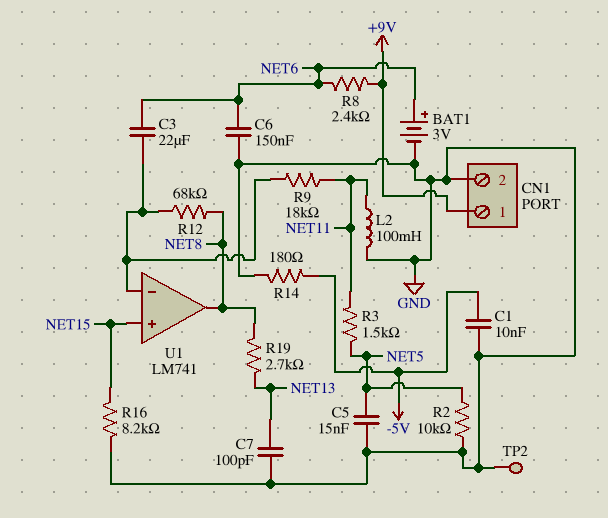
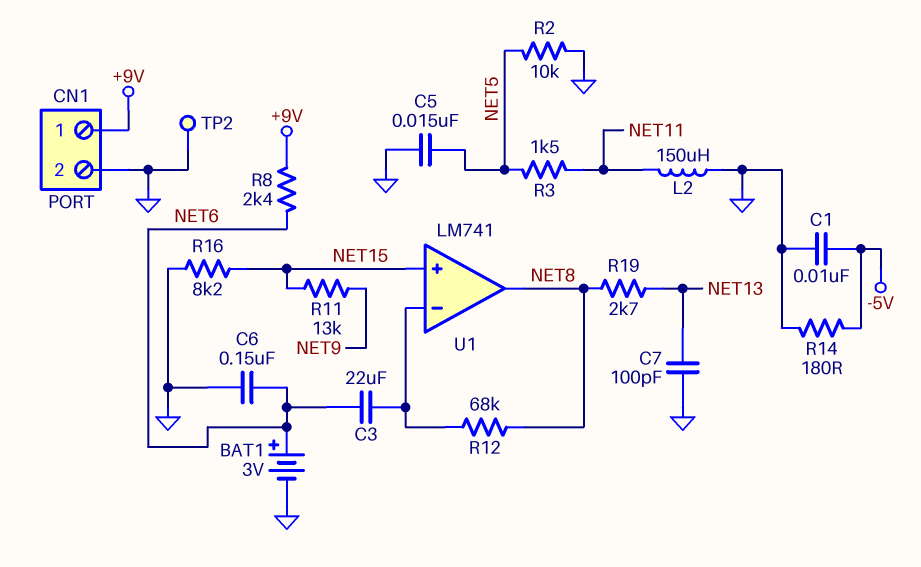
L2: 100mH (GND, NET11) -> 150uH (GND, NET11)
R9: 18k (NET11, U1/in-) -> none
R11: none -> 13k (NET9, NET15)

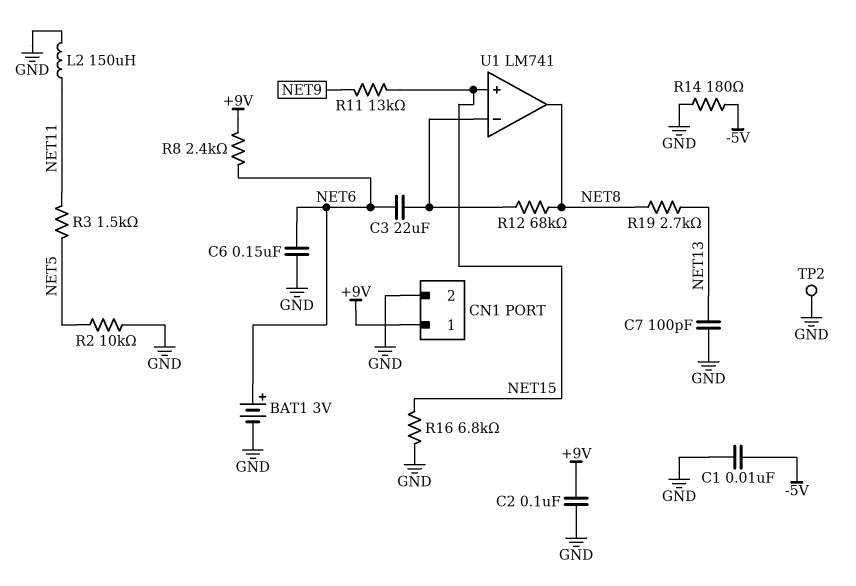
C2: none -> 100nF (+9V, GND)
C5: 15nF (GND, NET5) -> none
R16: 8.2k (GND, NET15) -> 6.8k (GND, NET15)

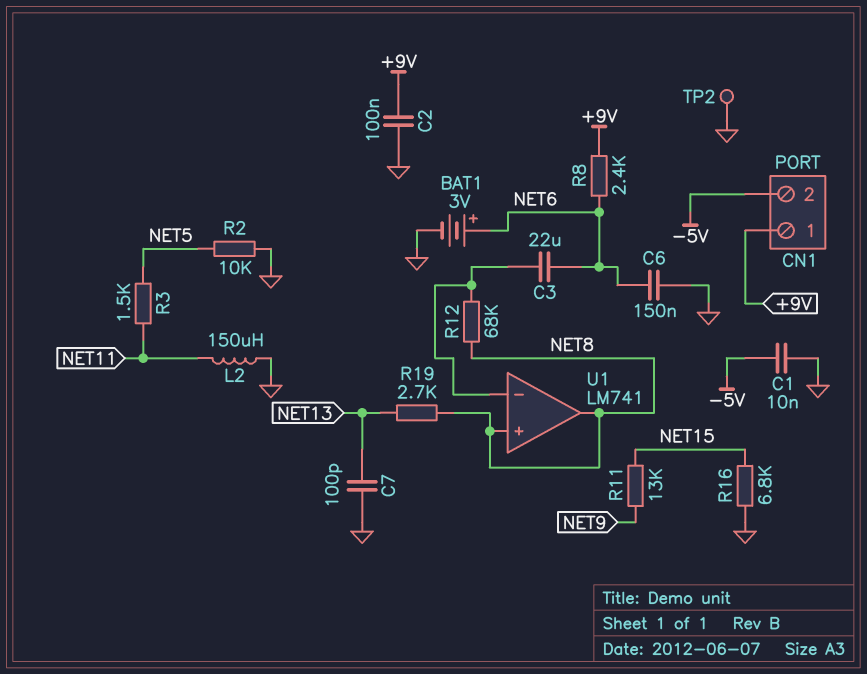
CN1 pin 2: GND -> -5V
R14: 180 (-5V, GND) -> none
U1 pin in+: NET15 -> NET8

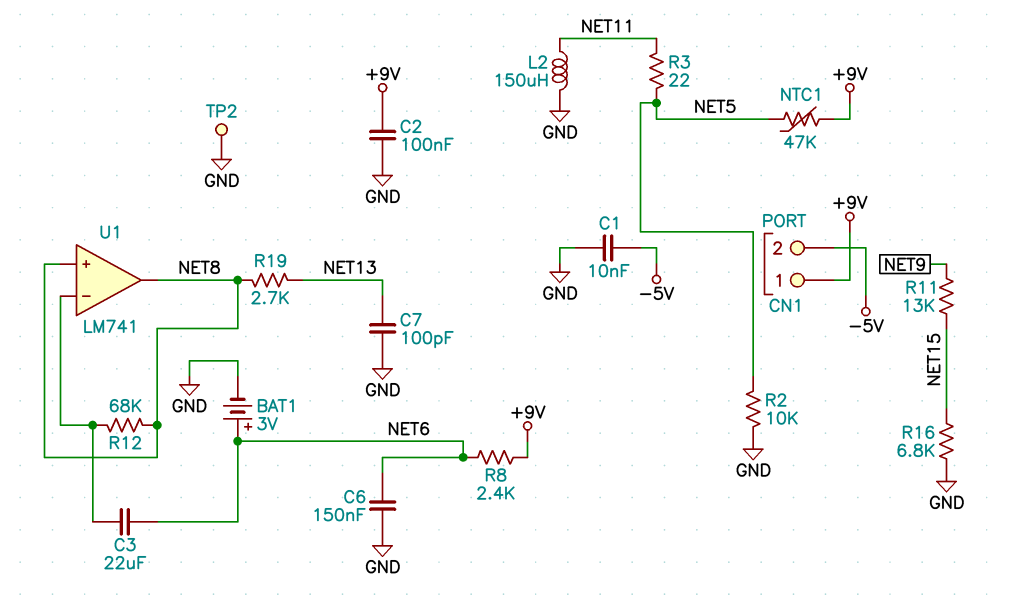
NTC1: none -> 47k (+9V, NET5)
R3: 1.5k (NET5, NET11) -> 22 (NET5, NET11)

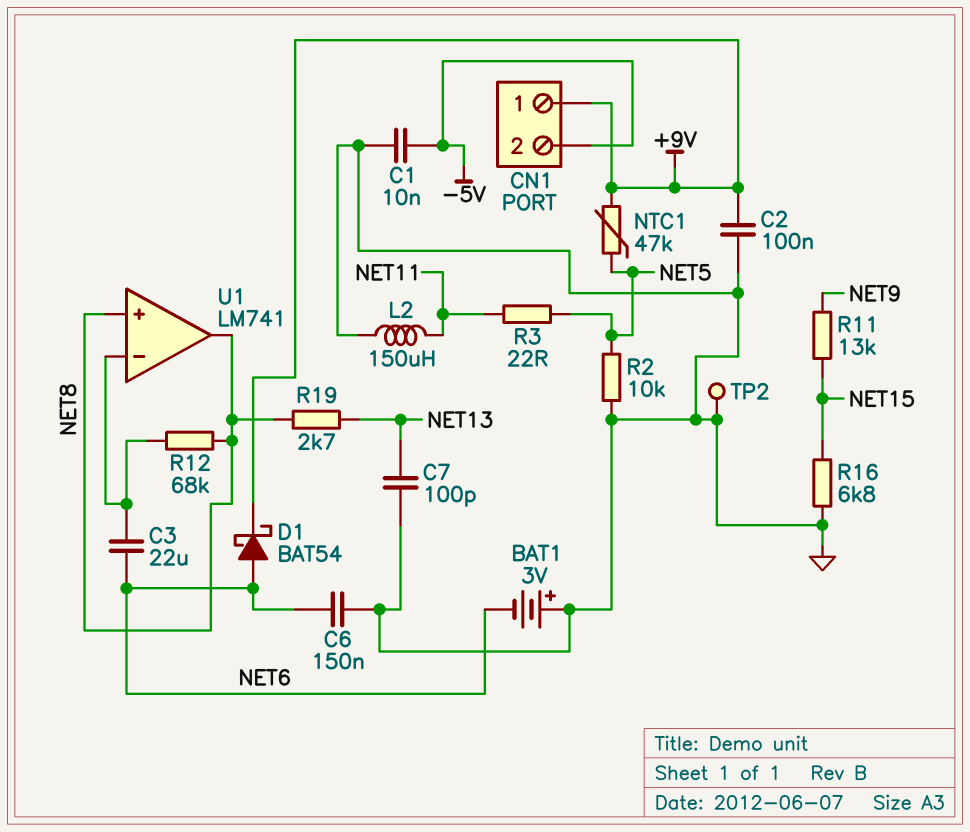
BAT1: 3V (plus NET6, minus GND) -> 3V (plus GND, minus NET6)
D1: none -> schottky BAT54 (A NET6, K +9V)
R8: 2.4k (+9V, NET6) -> none

